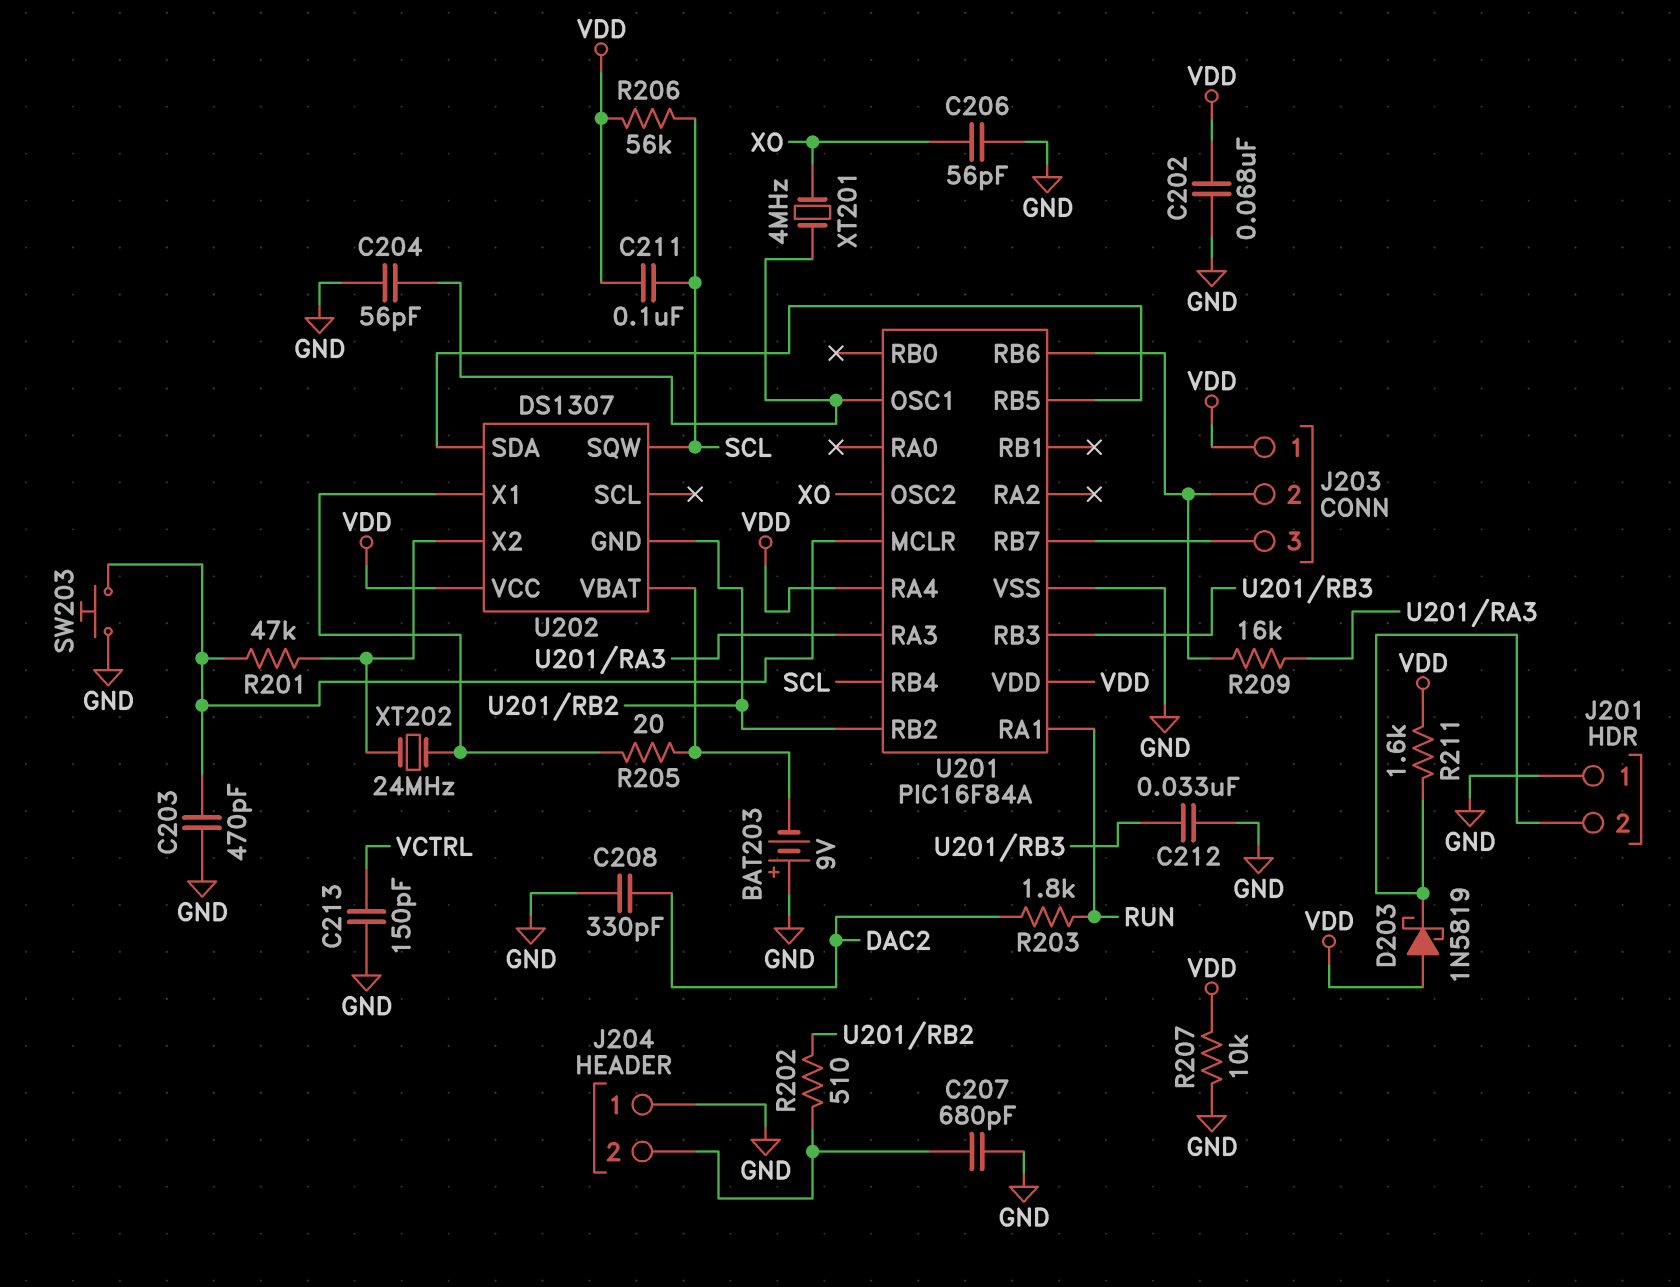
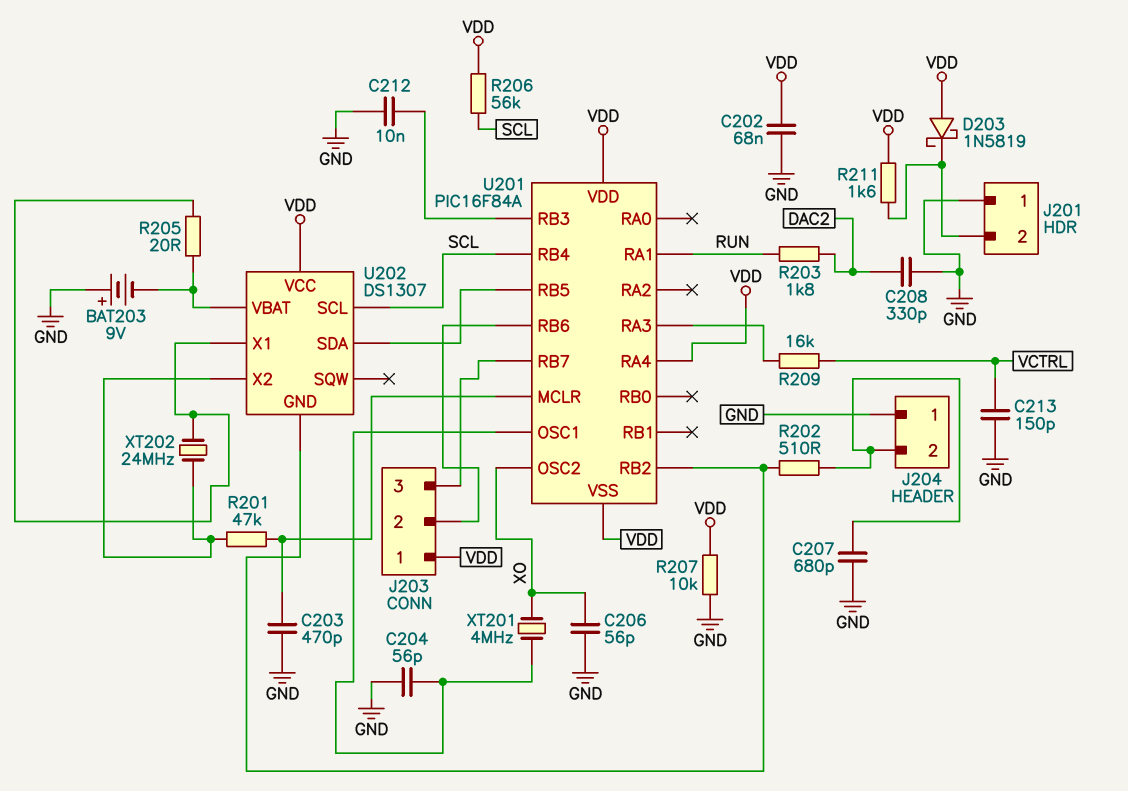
C211: 100nF (SCL, VDD) -> none
C212: 33nF (GND, U201/RB3) -> 10nF (GND, U201/RB3)
R209: 16k (J203/2, U201/RA3) -> 16k (U201/RA3, VCTRL)
SW203: button (GND, U201/MCLR) -> none
U201 pin VSS: GND -> VDD
U202 pin SCL: none -> SCL
U202 pin SQW: SCL -> none

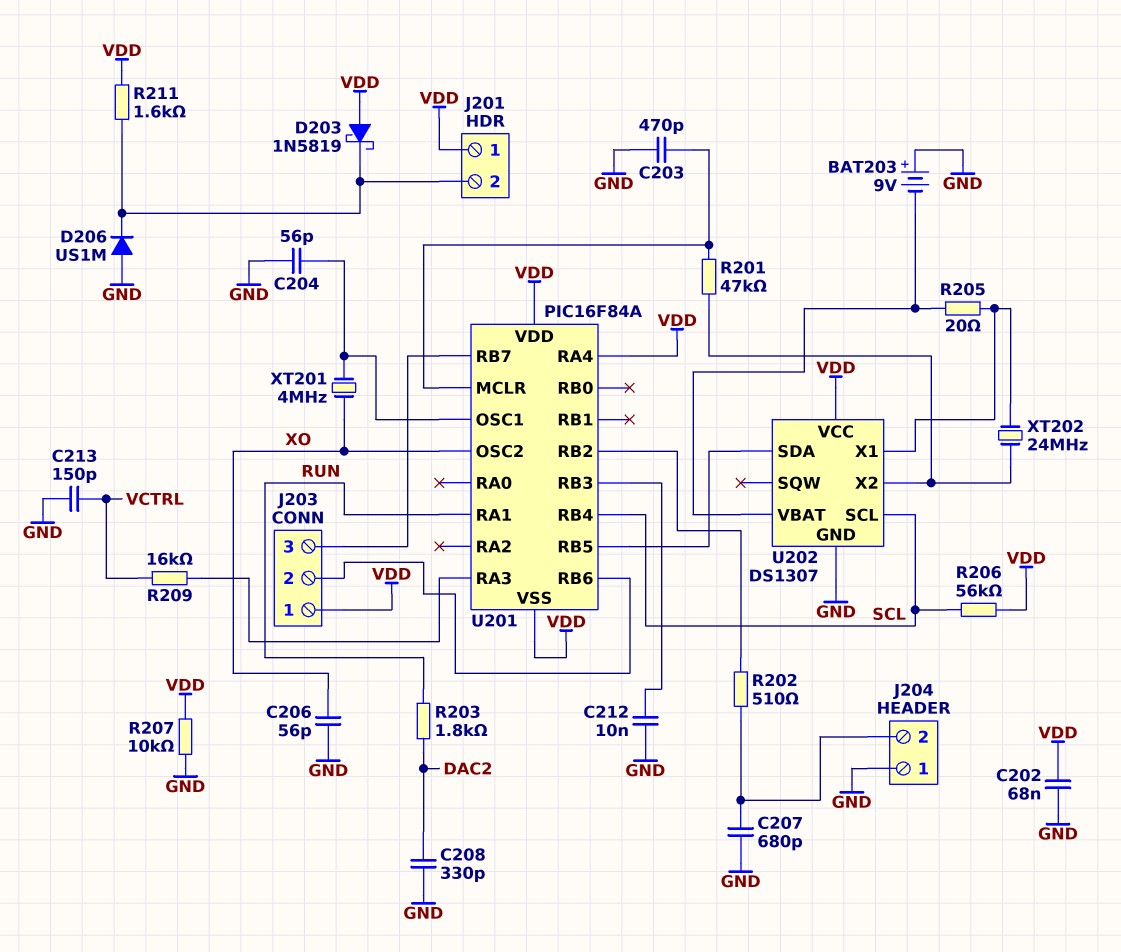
D206: none -> diode US1M (A GND, K J201/2)
J201 pin 1: GND -> VDD
U202 pin GND: U201/RB2 -> GND

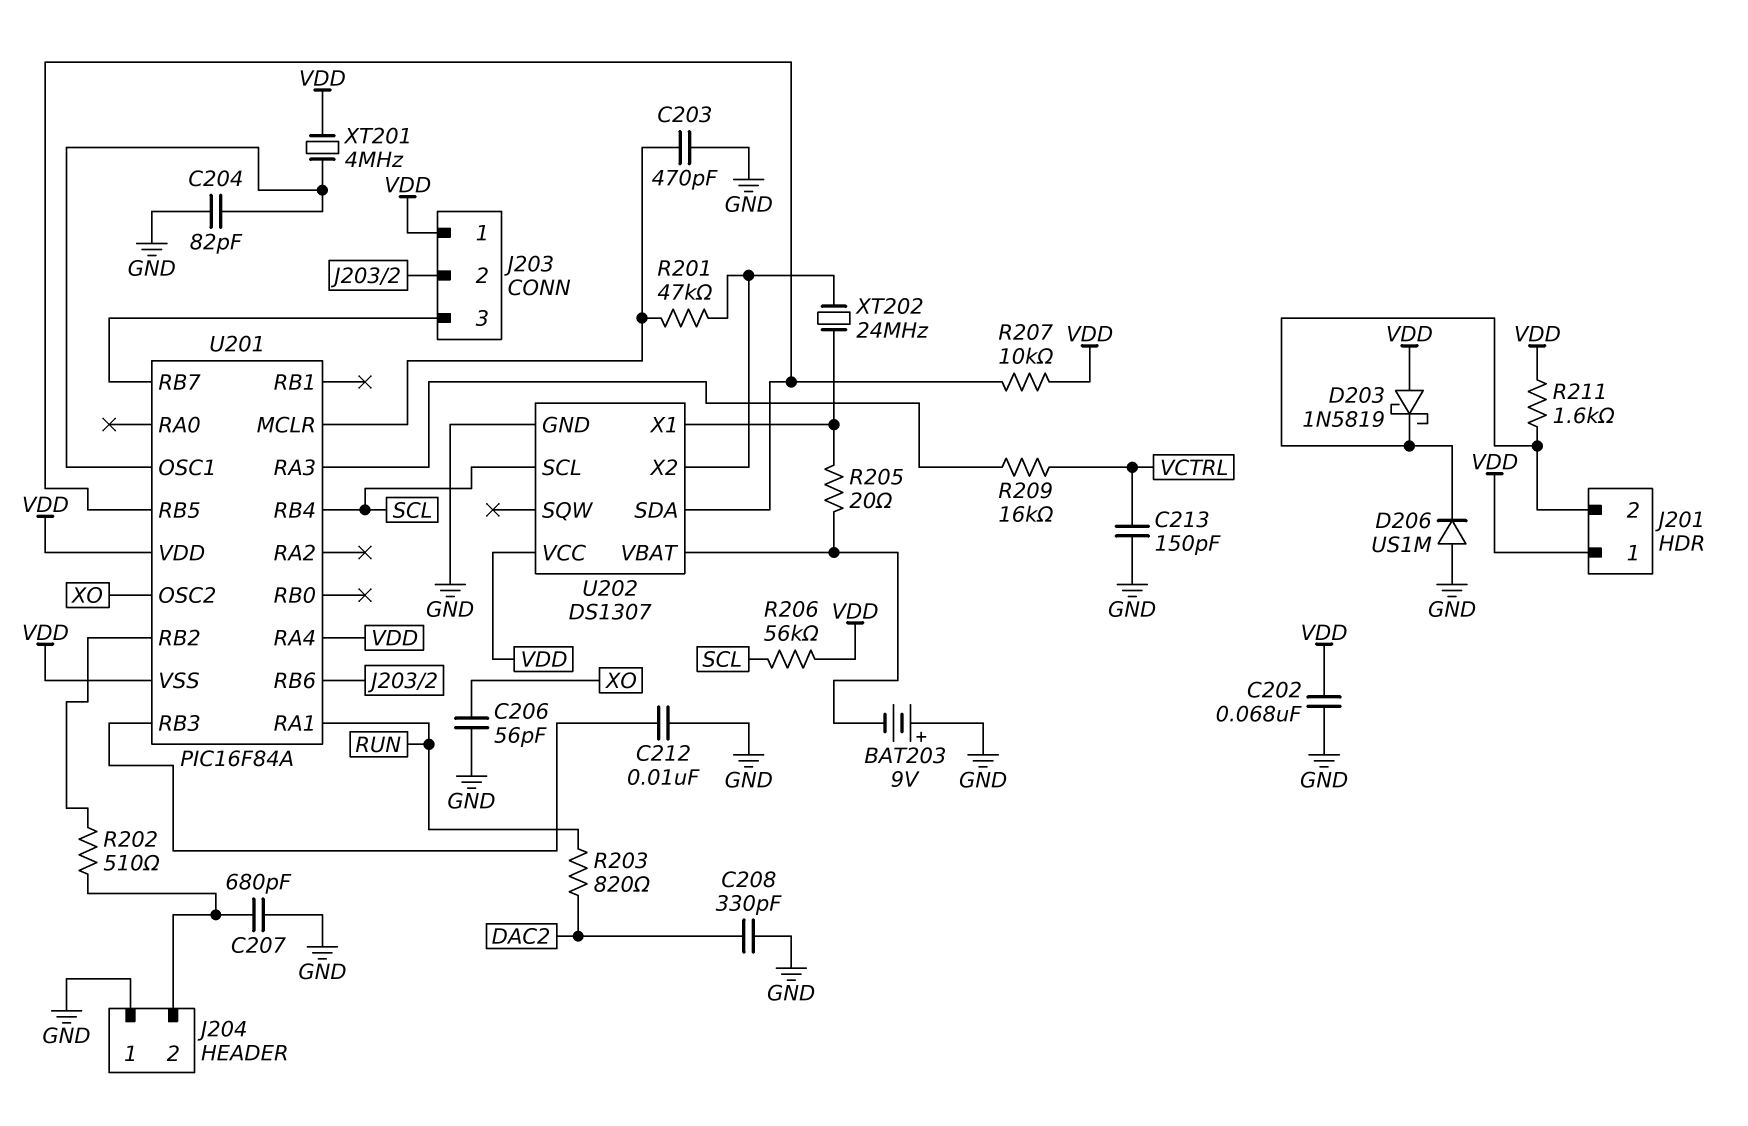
C204: 56pF (GND, U201/OSC1) -> 82pF (GND, U201/OSC1)
R203: 1.8k (DAC2, RUN) -> 820 (DAC2, RUN)
R207: 10k (GND, VDD) -> 10k (U201/RB5, VDD)
XT201: 4MHz (U201/OSC1, XO) -> 4MHz (U201/OSC1, VDD)

